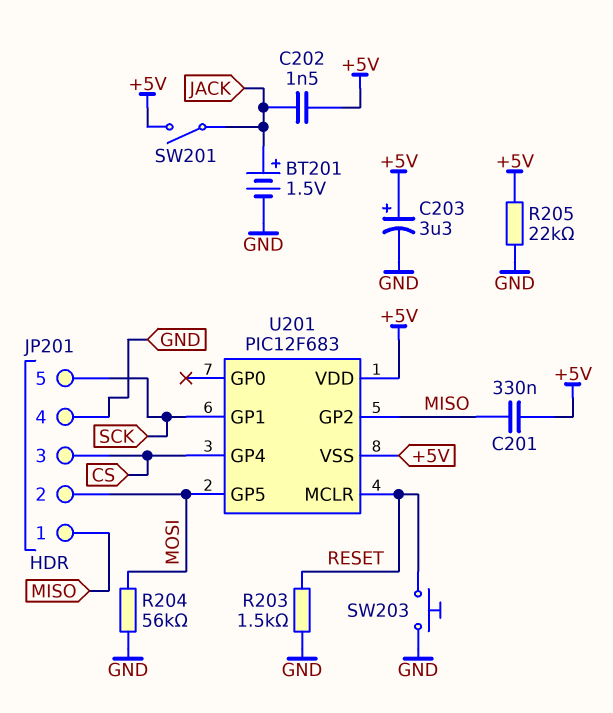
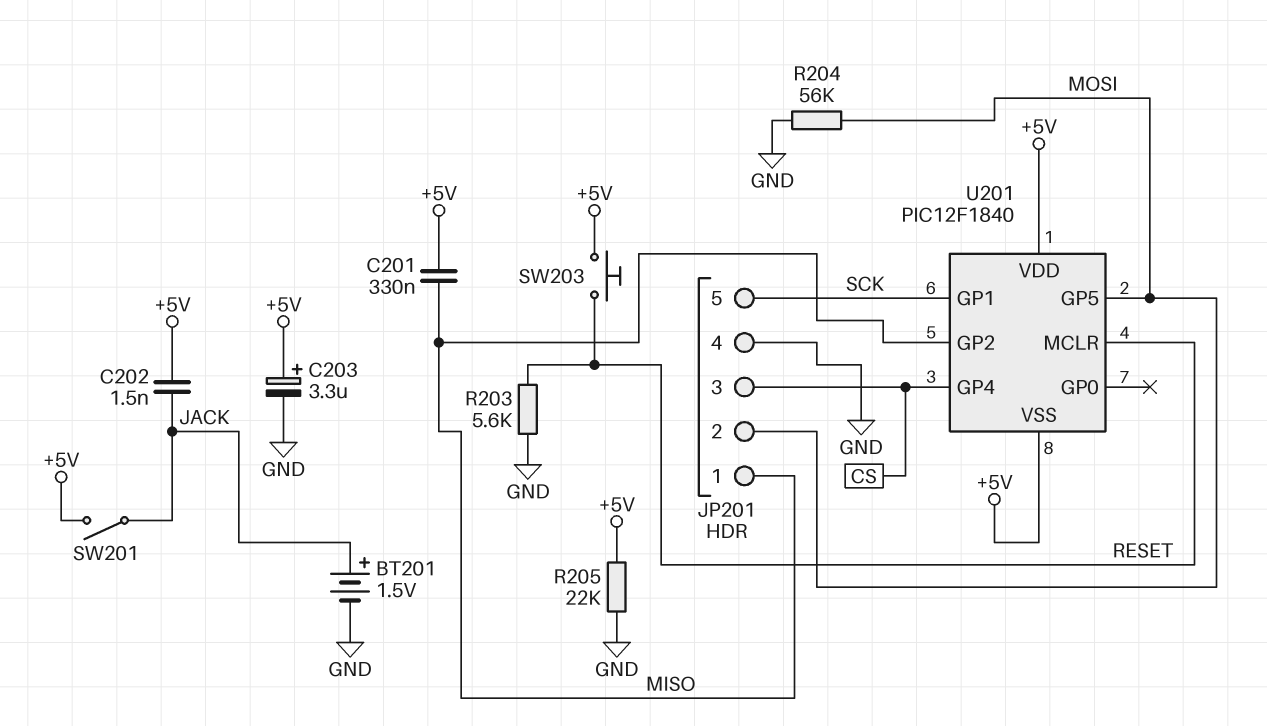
R203: 1.5k (GND, RESET) -> 5.6k (GND, RESET)
SW203: button (GND, RESET) -> button (+5V, RESET)
U201: PIC12F683 -> PIC12F1840

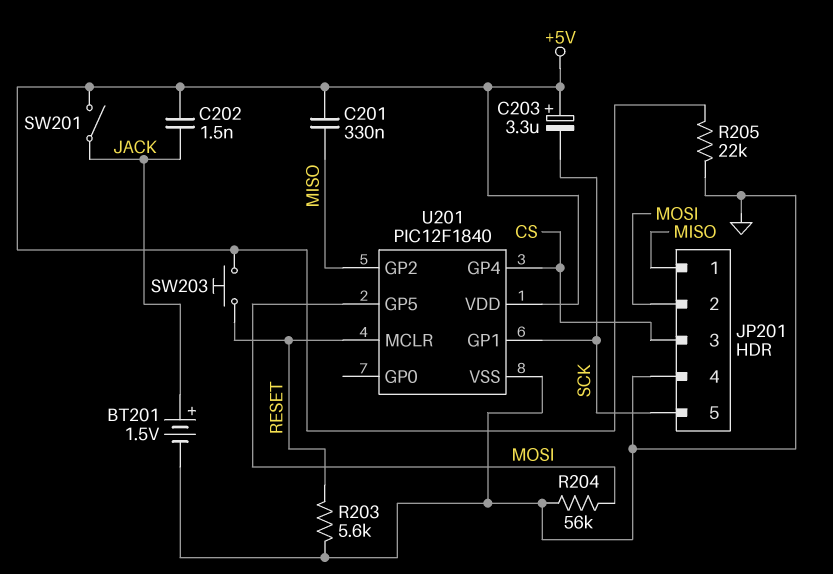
C203: 3.3uF (plus +5V, minus GND) -> 3.3uF (plus +5V, minus SCK)
U201 pin VSS: +5V -> GND

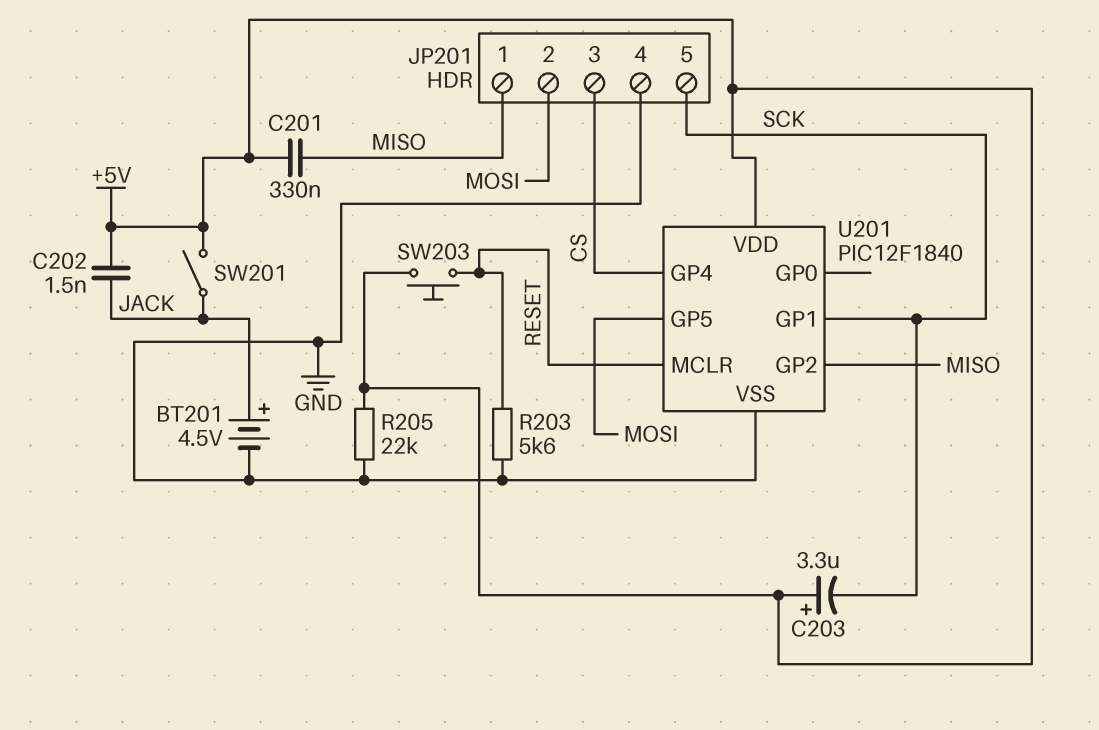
BT201: 1.5V (plus JACK, minus GND) -> 4.5V (plus JACK, minus GND)
R204: 56k (GND, MOSI) -> none

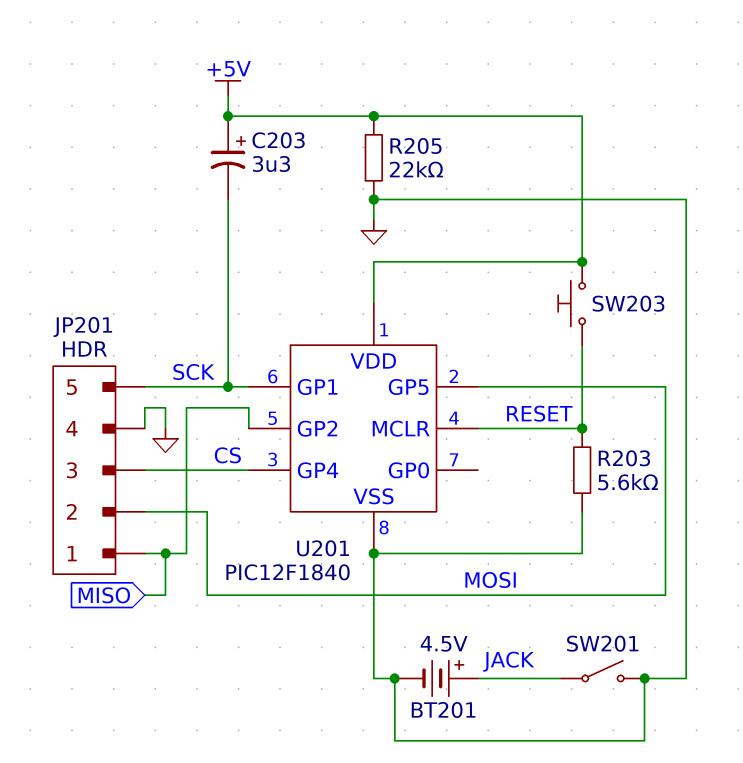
C201: 330nF (+5V, MISO) -> none
C202: 1.5nF (+5V, JACK) -> none
SW201: switch (+5V, JACK) -> switch (GND, JACK)

